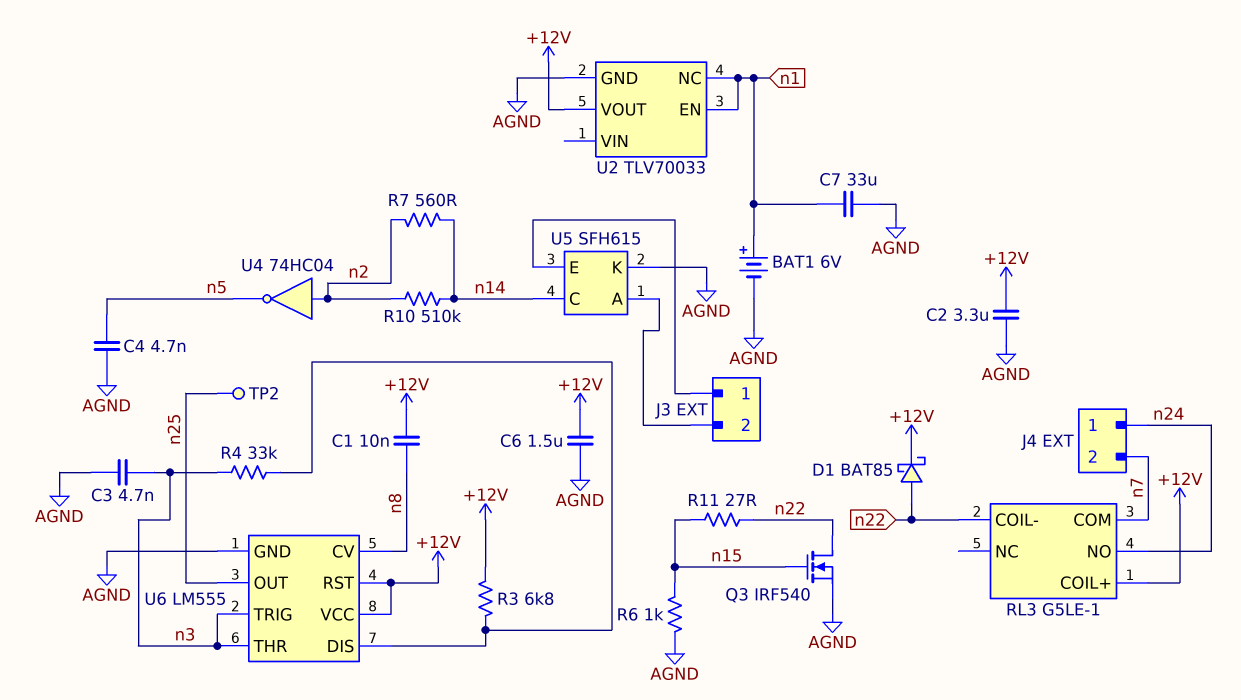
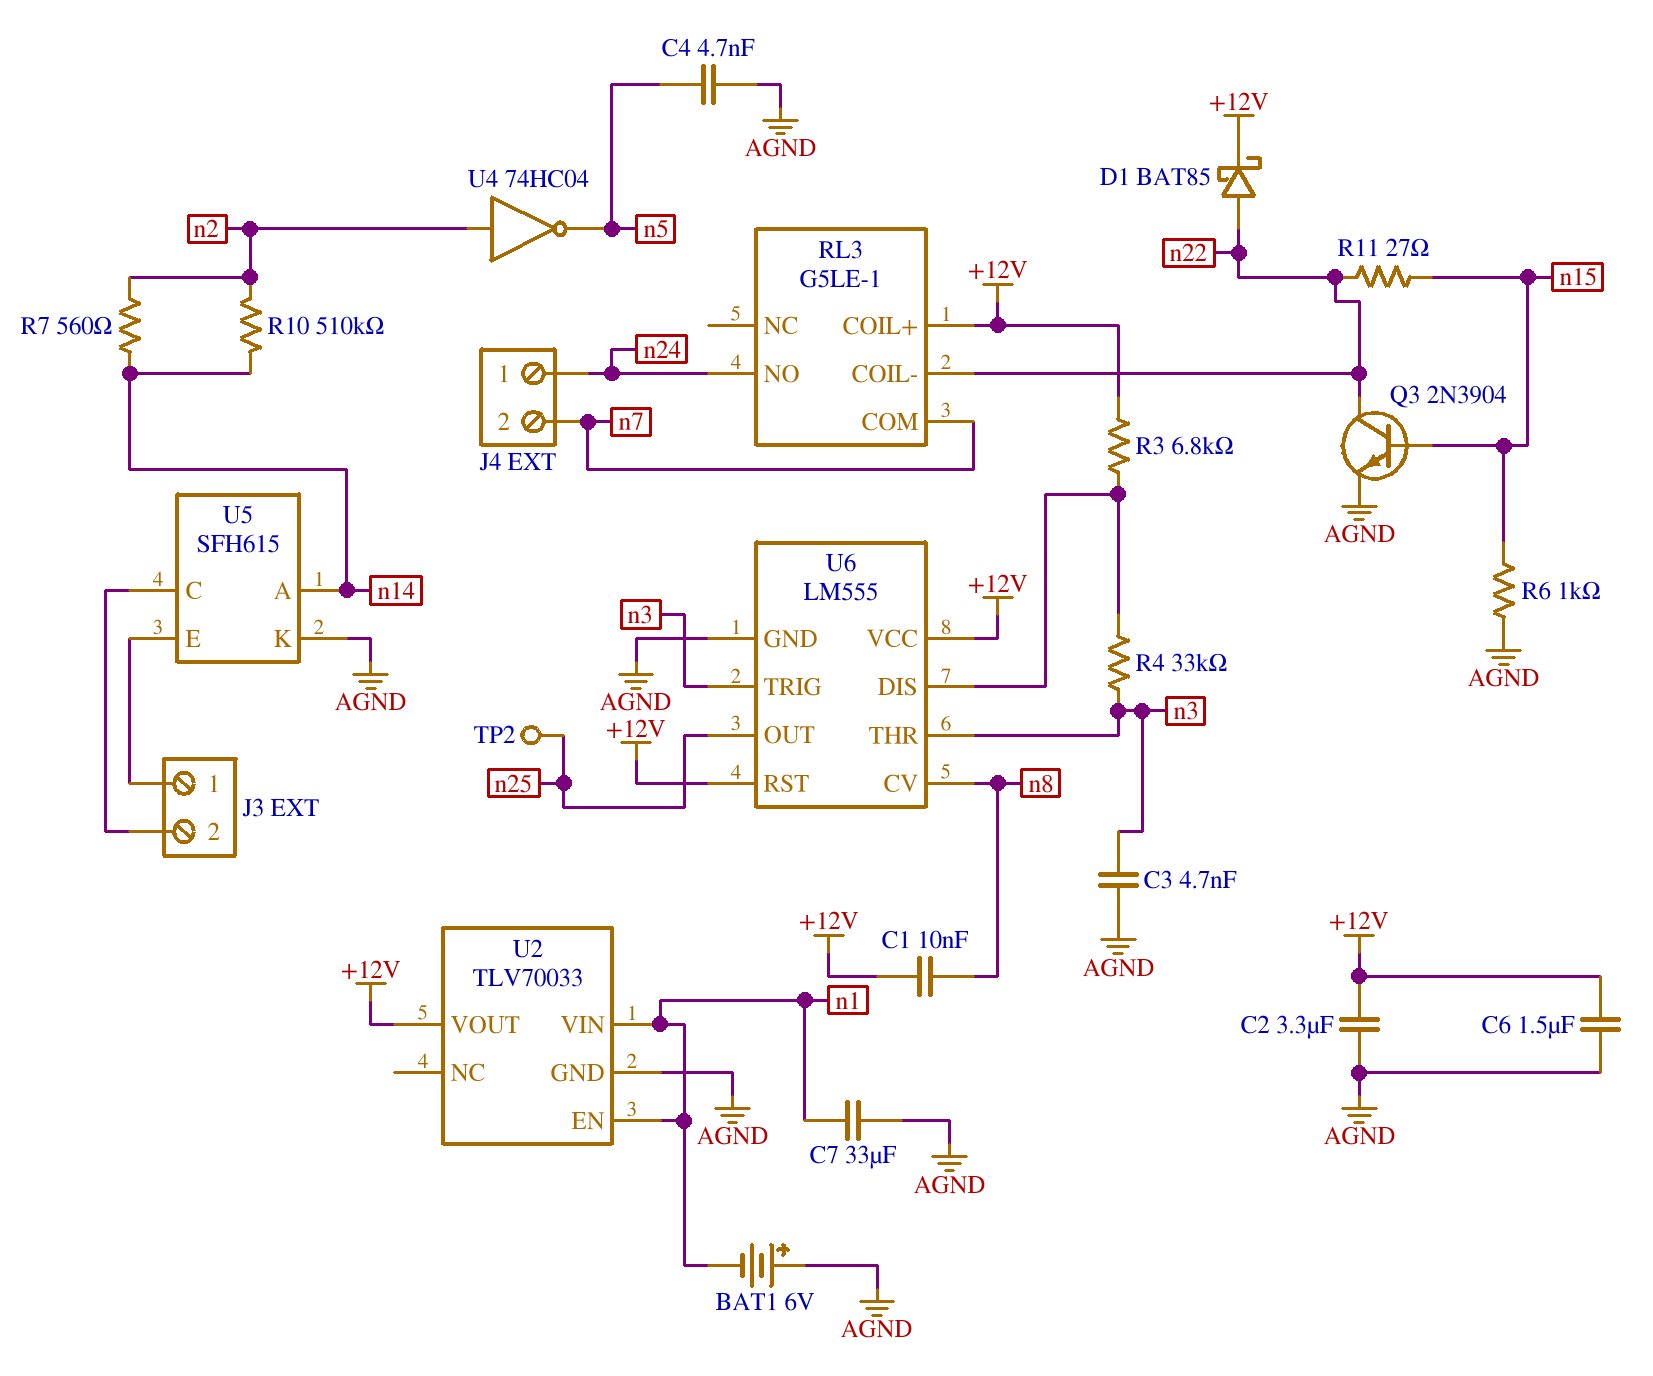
BAT1: 6V (plus n1, minus AGND) -> 6V (plus AGND, minus n1)
Q3: NMOS IRF540 (G n15, D n22, S AGND) -> NPN 2N3904 (B n15, C n22, E AGND)
U2 pin NC: n1 -> none
U2 pin VIN: none -> n1
U5 pin A: J3/2 -> n14
U5 pin C: n14 -> J3/2

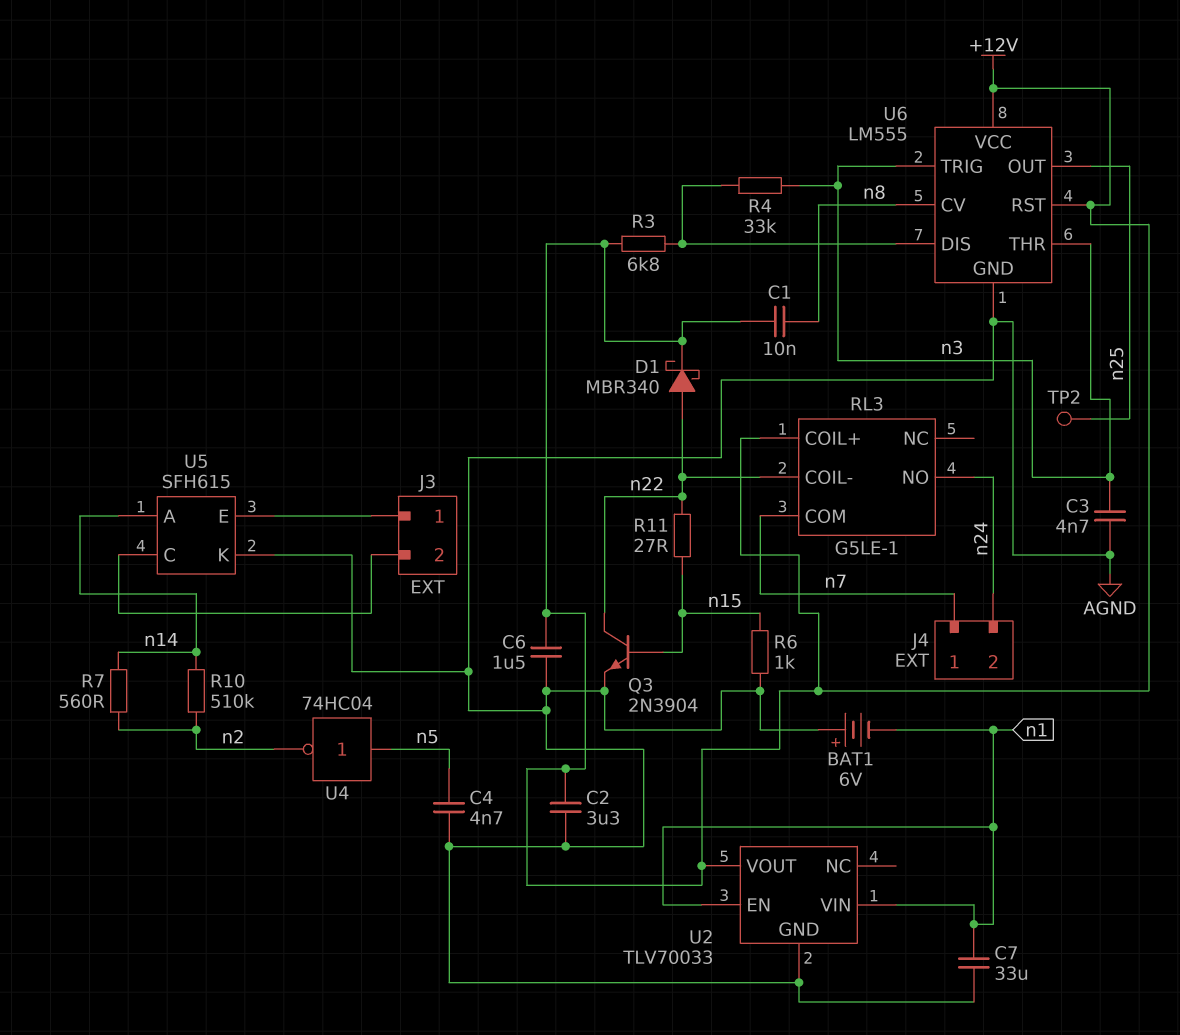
D1: schottky BAT85 (A n22, K +12V) -> schottky MBR340 (A n22, K +12V)
J4 pin 1: n24 -> n7
J4 pin 2: n7 -> n24
U4: NOT 74HC04 (in n2, out n5) -> NOT 74HC04 (in n5, out n2)

